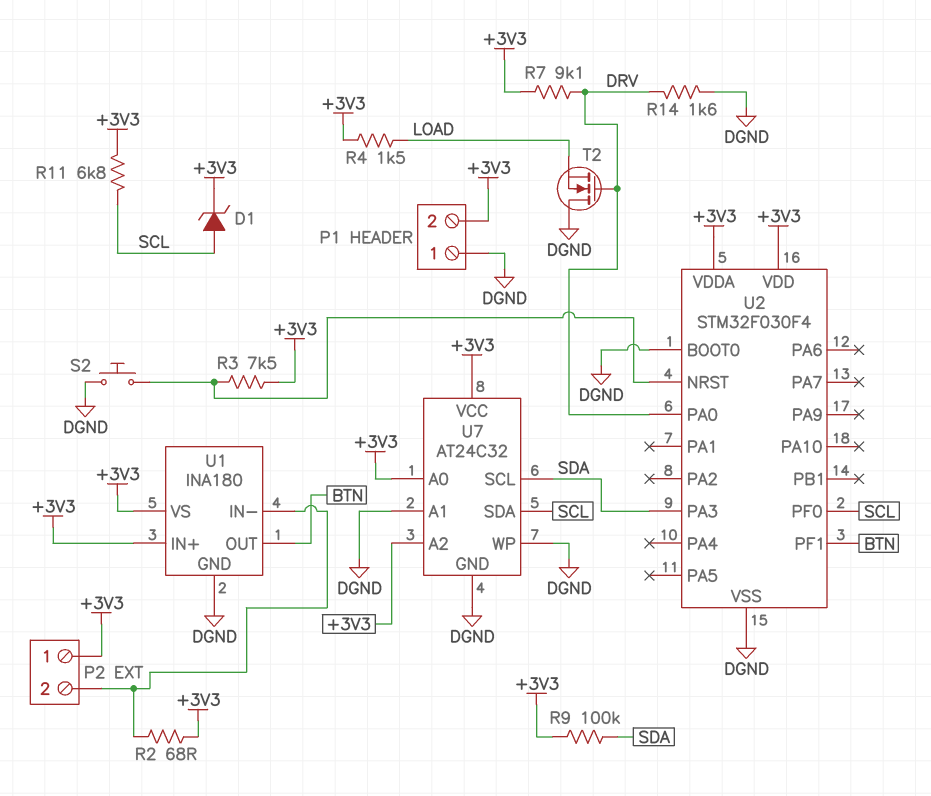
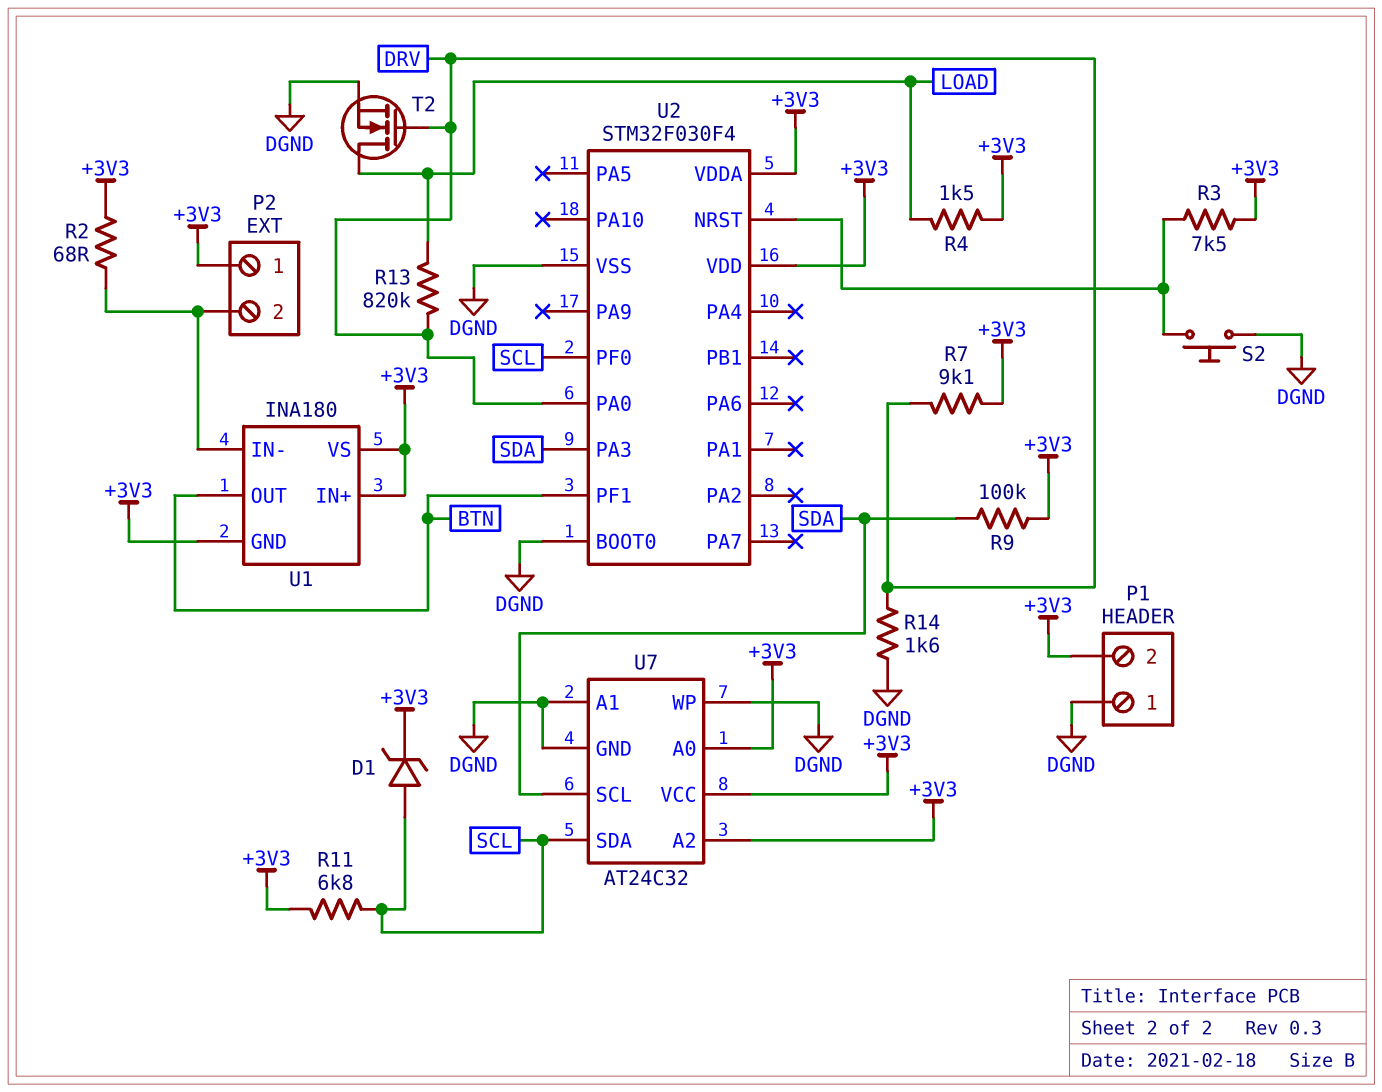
R13: none -> 820k (DRV, LOAD)
T2: NMOS (G DRV, D DGND, S LOAD) -> NMOS (G DRV, D LOAD, S DGND)
U1 pin GND: DGND -> +3V3

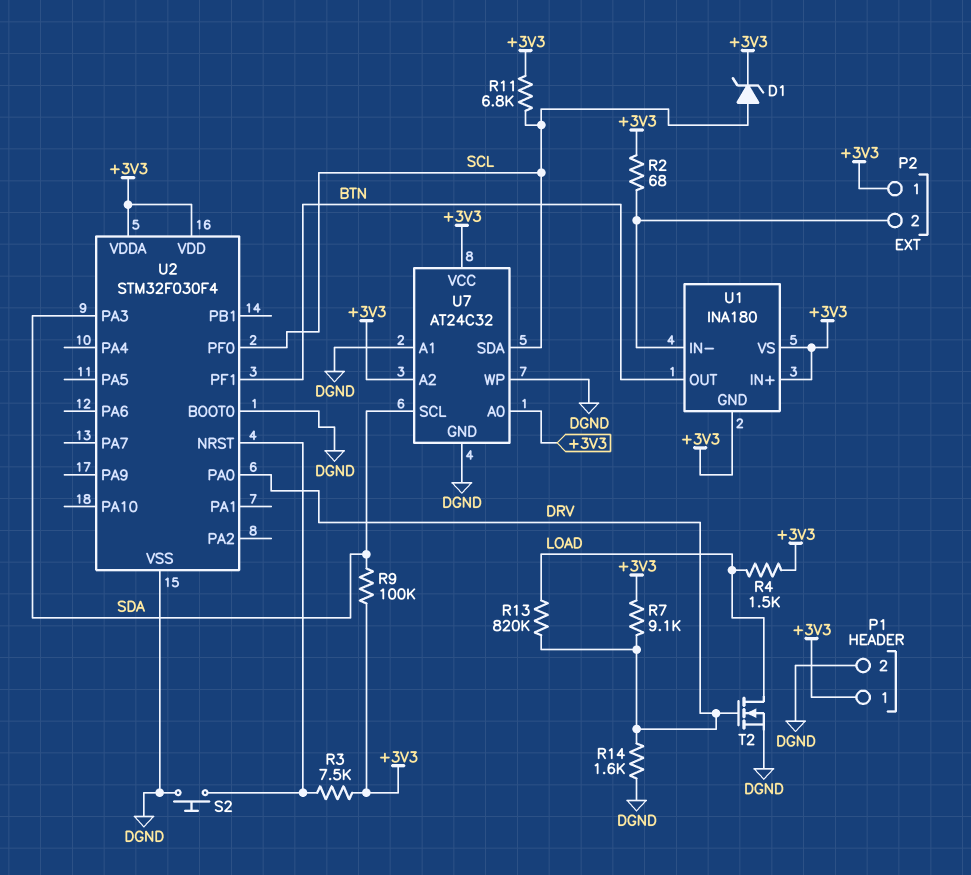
P1 pin 1: DGND -> +3V3
P1 pin 2: +3V3 -> DGND

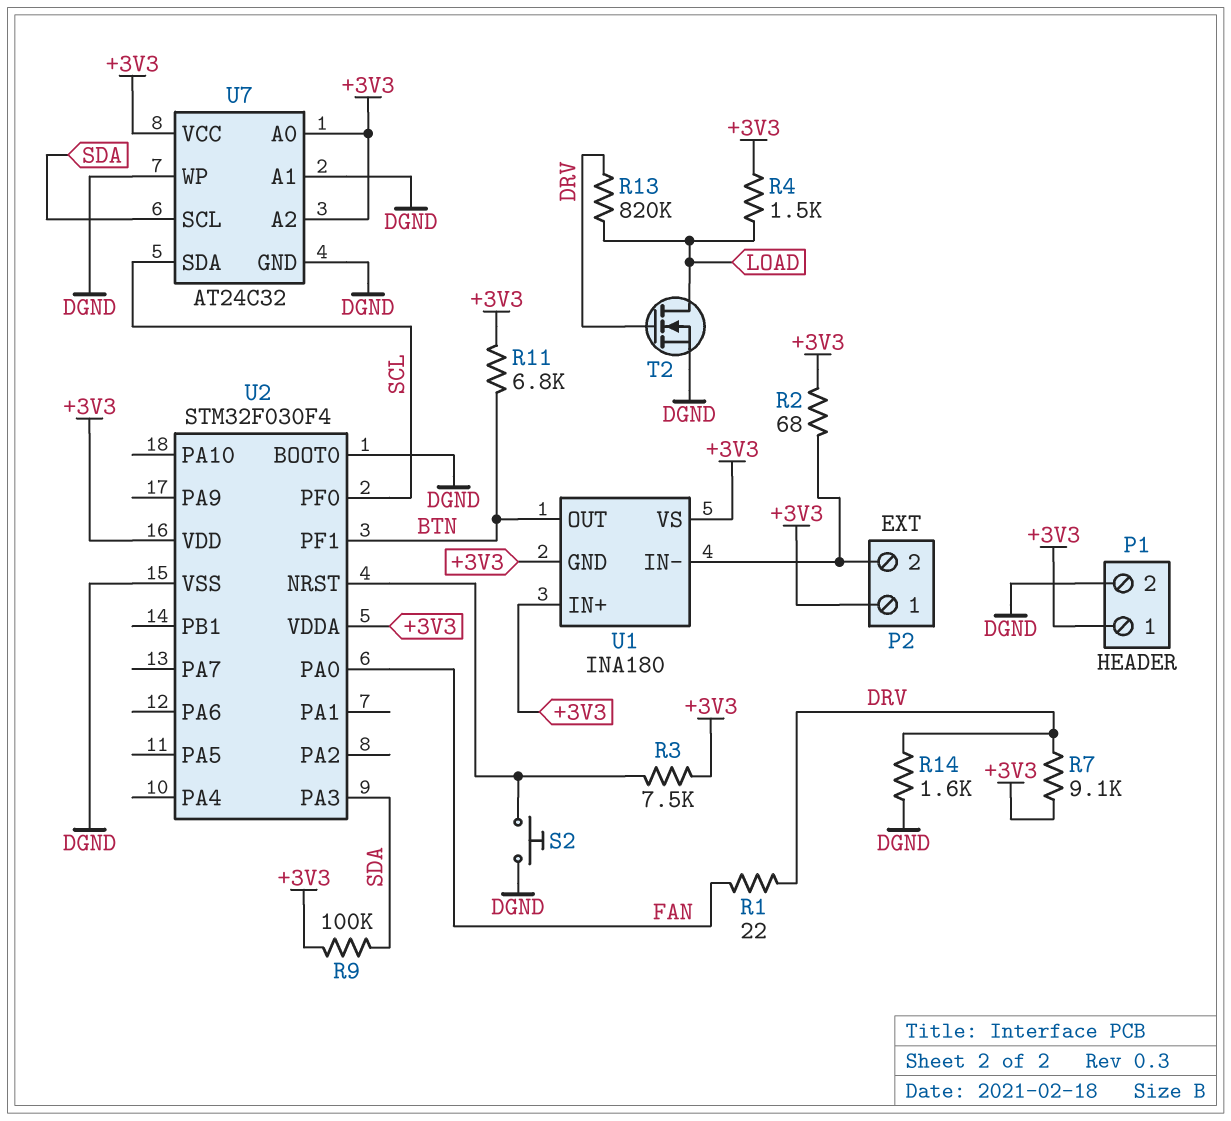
D1: zener (A SCL, K +3V3) -> none
R1: none -> 22 (DRV, FAN)
R11: 6.8k (+3V3, SCL) -> 6.8k (+3V3, BTN)
U2 pin PA0: DRV -> FAN

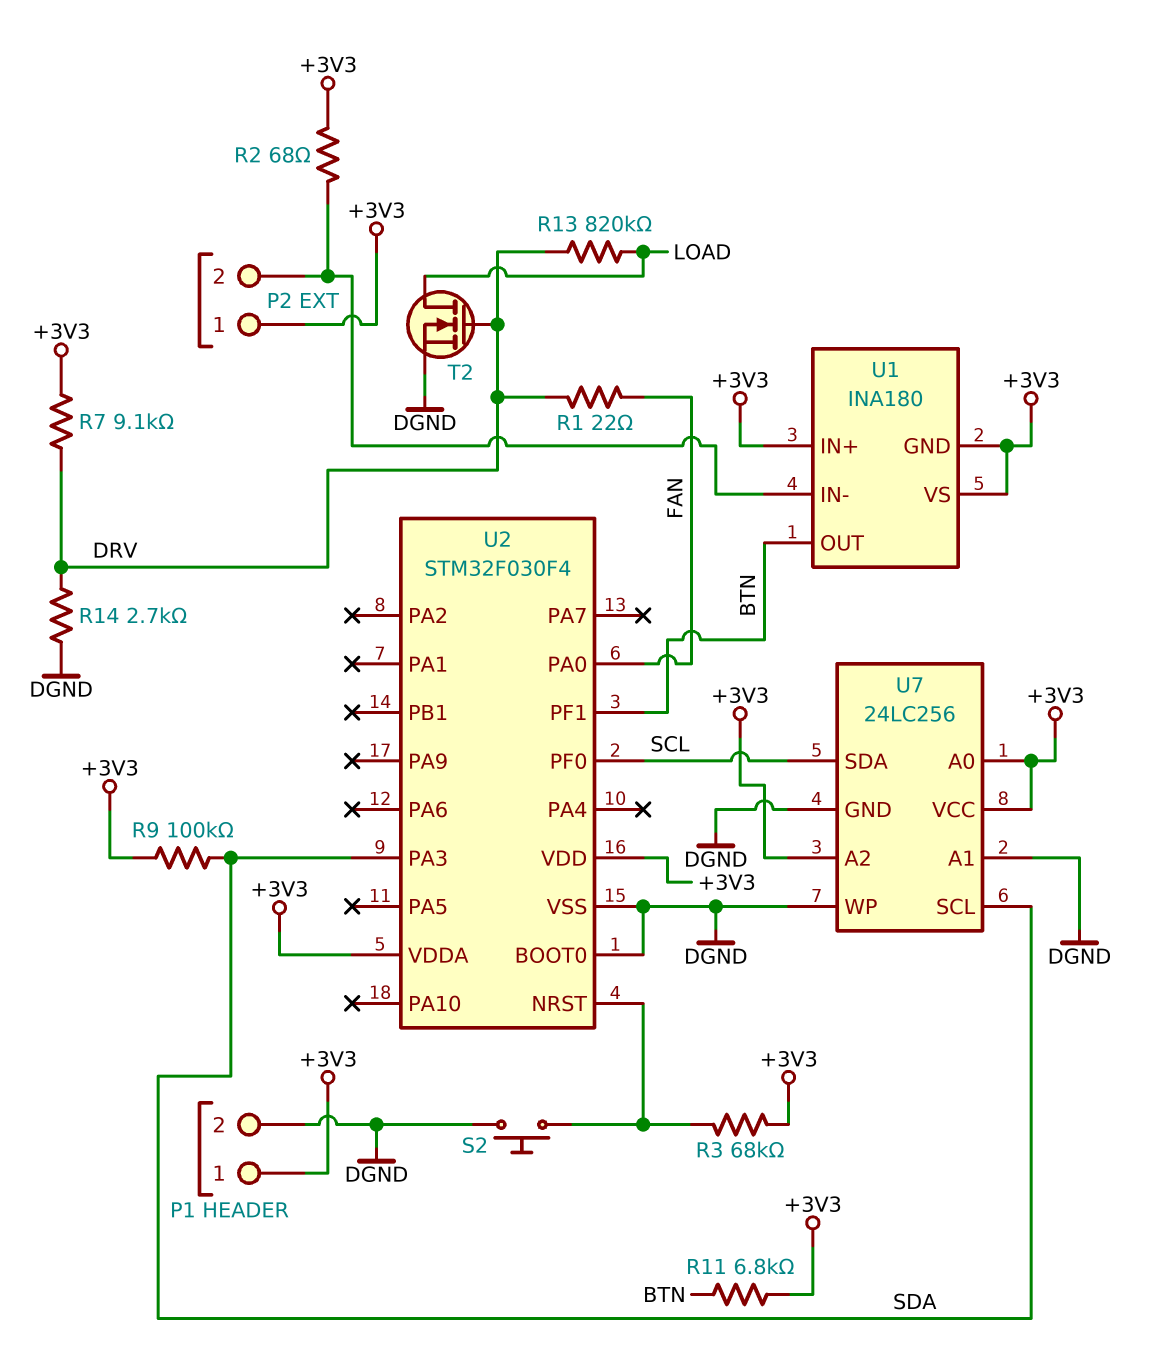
R3: 7.5k (+3V3, U2/NRST) -> 68k (+3V3, U2/NRST)
R4: 1.5k (+3V3, LOAD) -> none
R14: 1.6k (DGND, DRV) -> 2.7k (DGND, DRV)
U7: AT24C32 -> 24LC256

